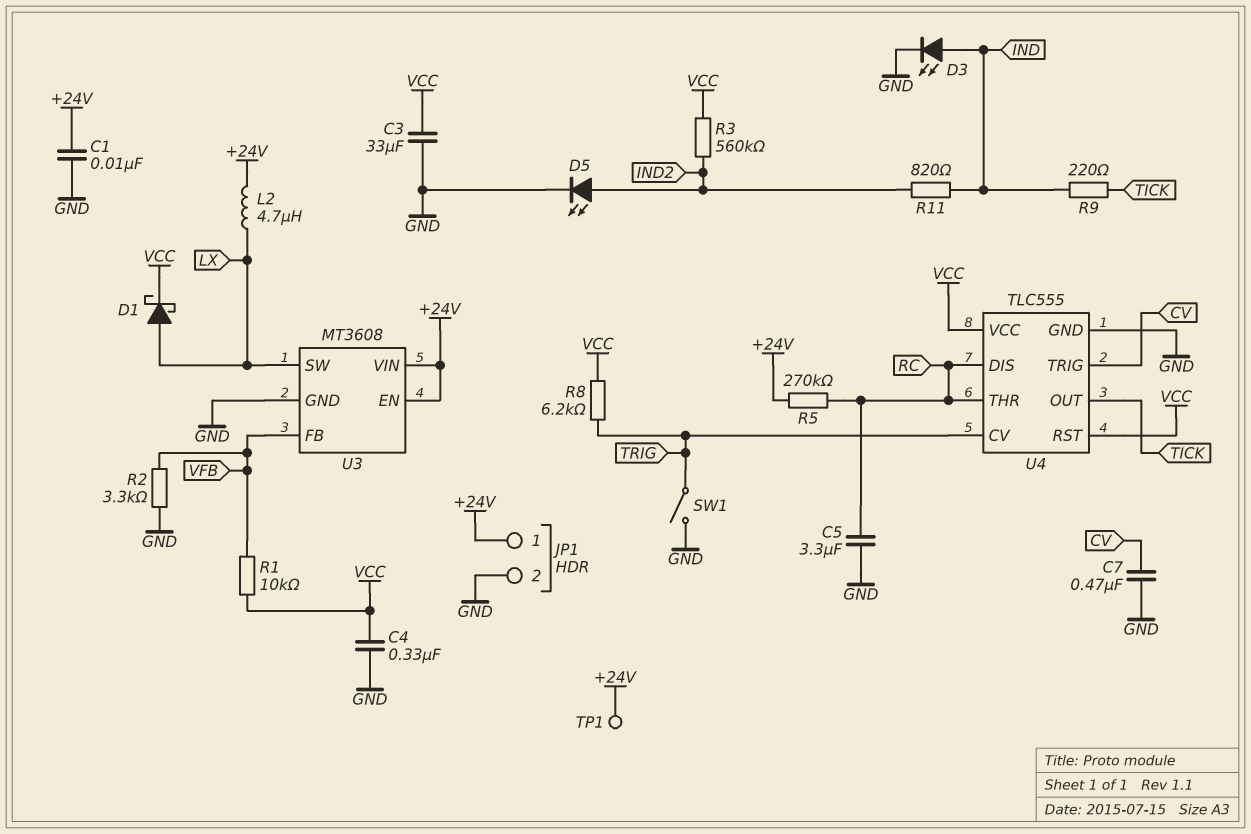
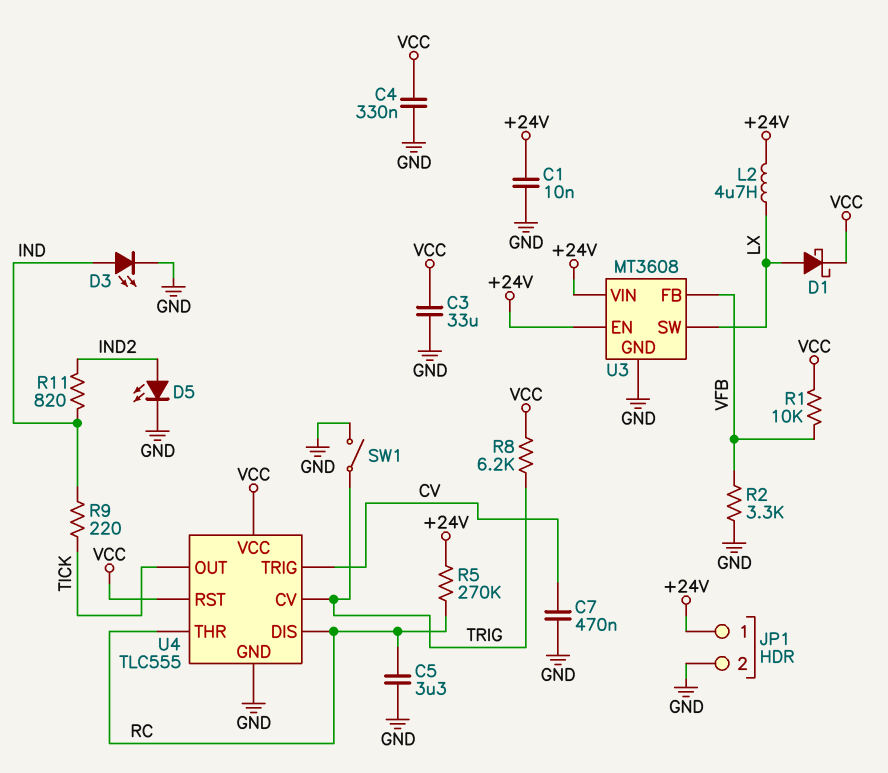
R3: 560k (IND2, VCC) -> none
TP1: test point (+24V) -> none

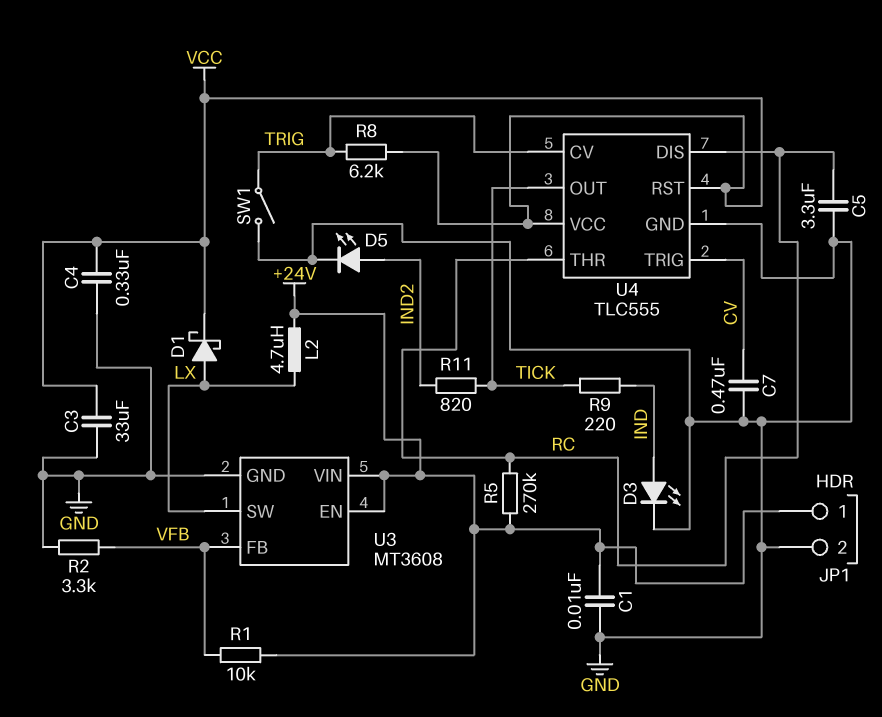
R1: 10k (VCC, VFB) -> 10k (+24V, VFB)
R11: 820 (IND, IND2) -> 820 (IND2, TICK)

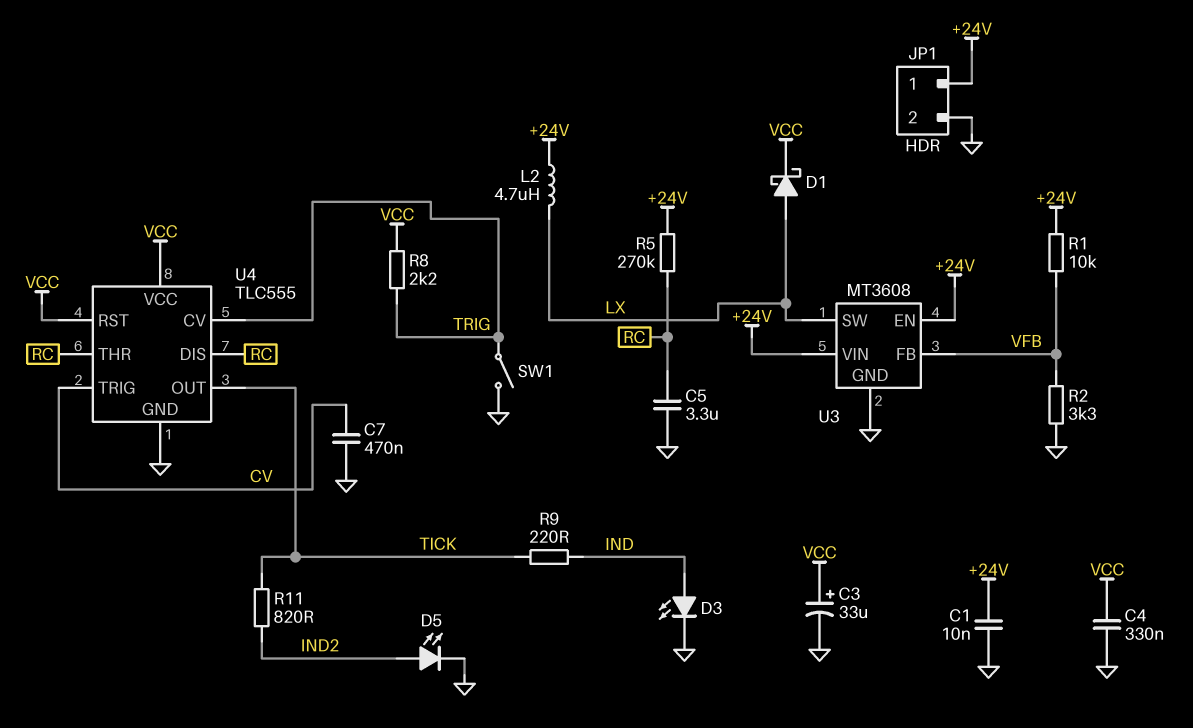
C3: 33uF (GND, VCC) -> 33uF (plus VCC, minus GND)
R8: 6.2k (TRIG, VCC) -> 2.2k (TRIG, VCC)

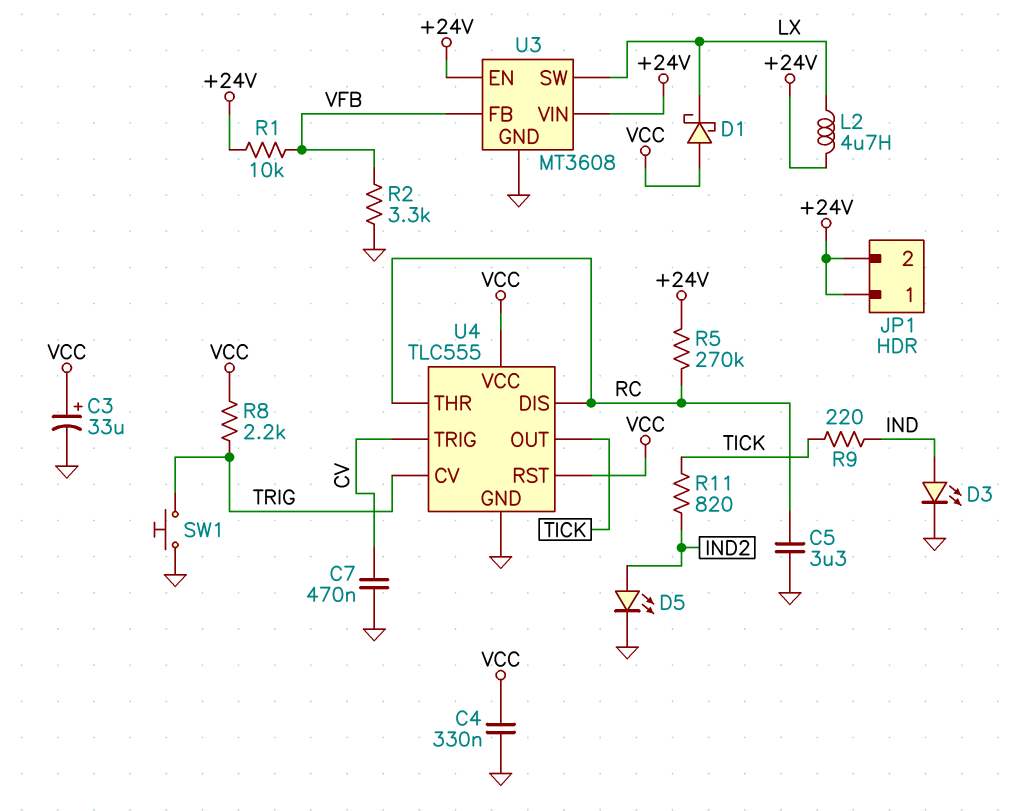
C1: 10nF (+24V, GND) -> none
D1: schottky (A LX, K VCC) -> schottky (A VCC, K LX)
JP1 pin 2: GND -> +24V
SW1: switch (GND, TRIG) -> button (GND, TRIG)

